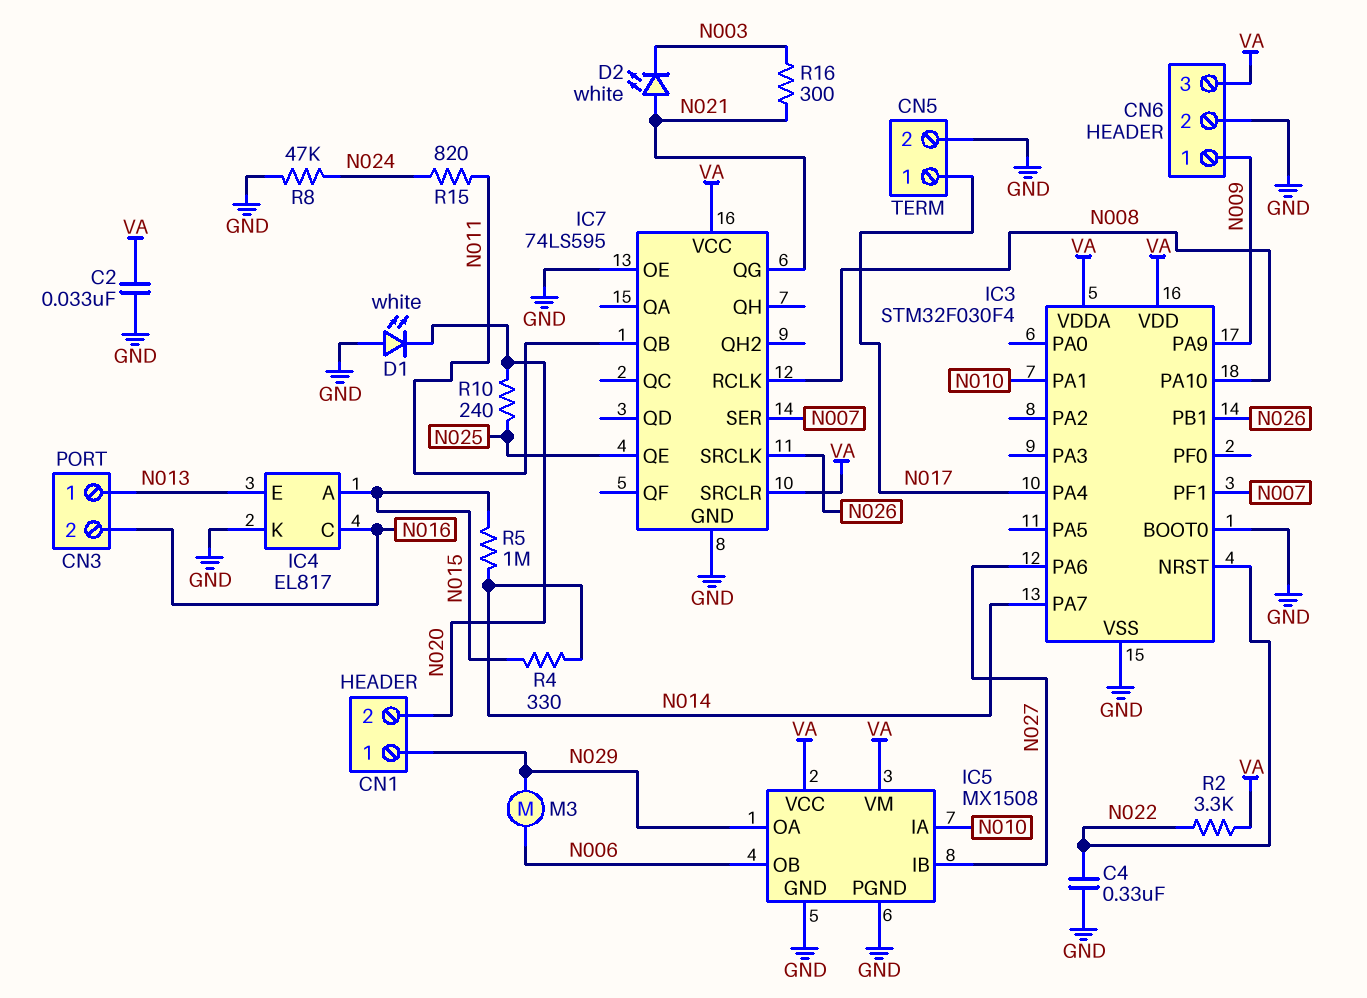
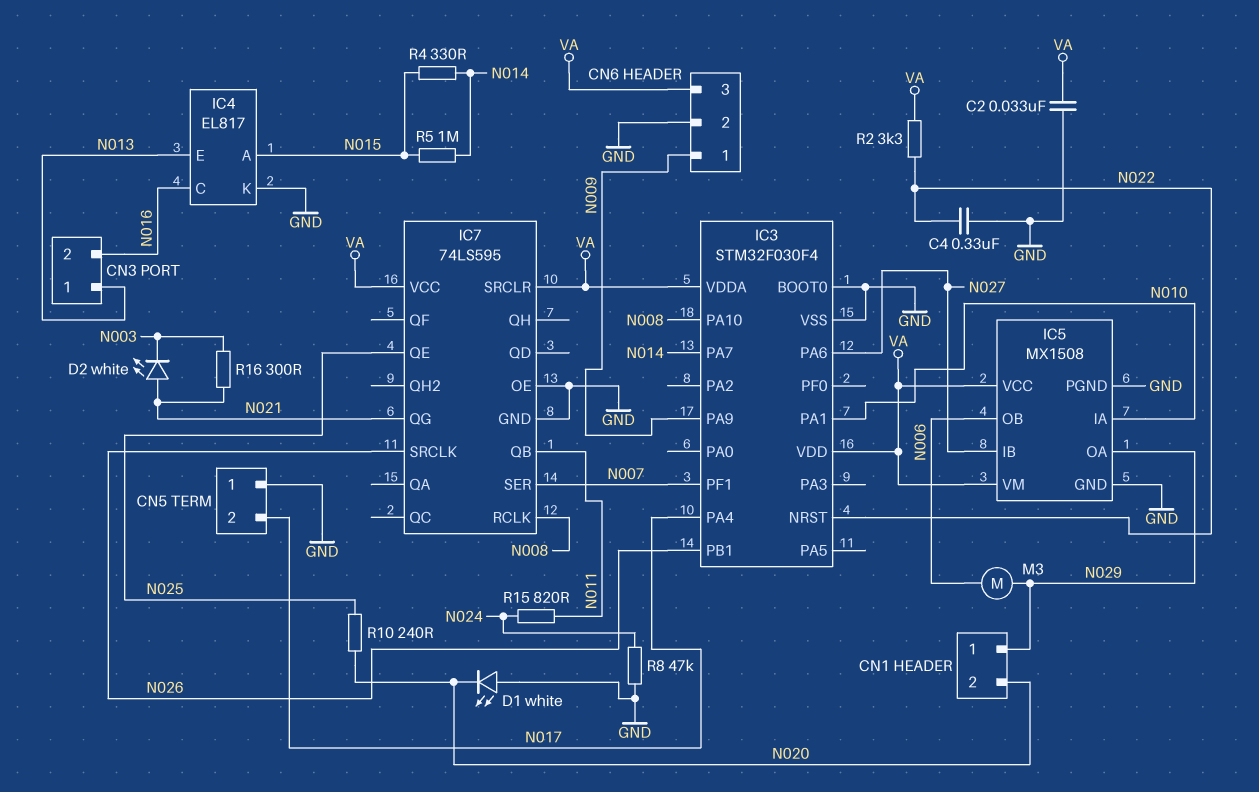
CN5 pin 1: N017 -> GND
CN5 pin 2: GND -> N017

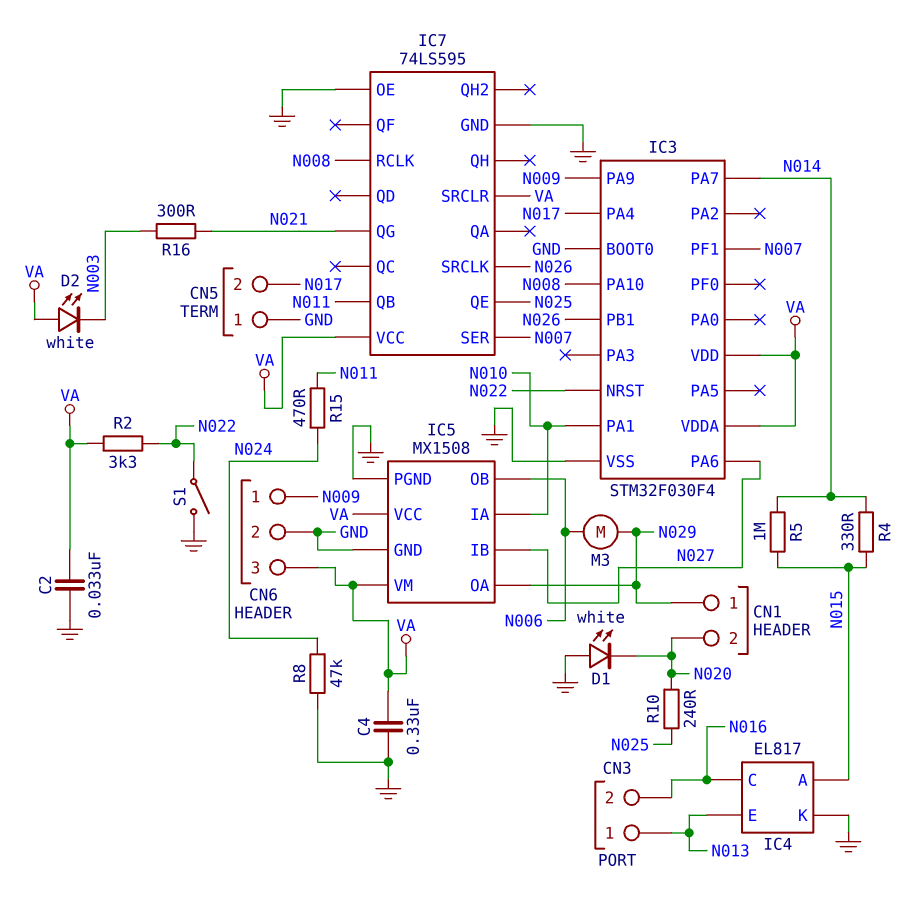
C4: 330nF (GND, N022) -> 330nF (GND, VA)
D2: LED white (A N021, K N003) -> LED white (A VA, K N003)
R15: 820 (N011, N024) -> 470 (N011, N024)
S1: none -> switch (GND, N022)

